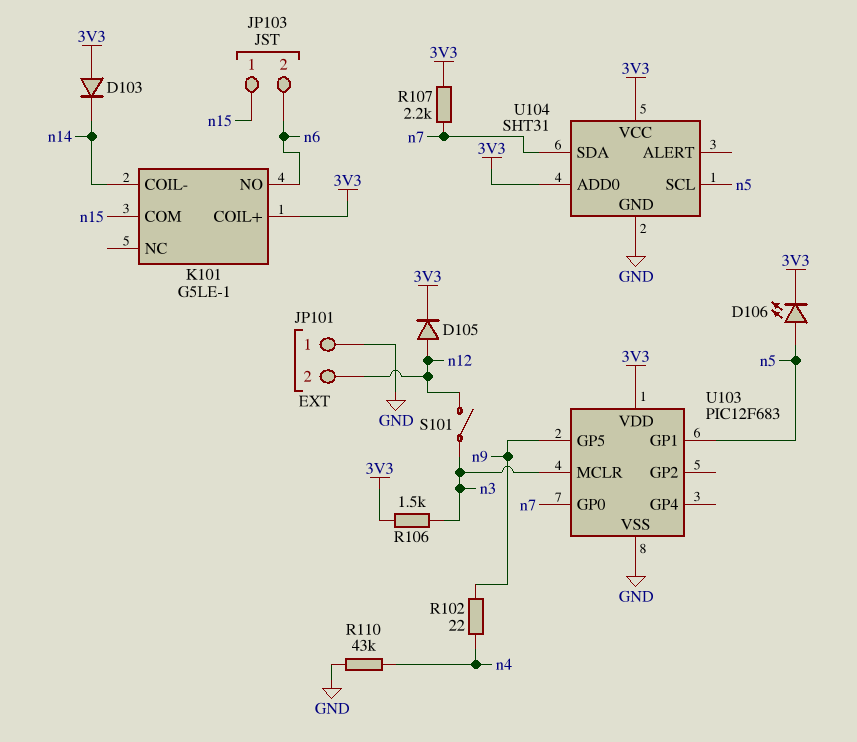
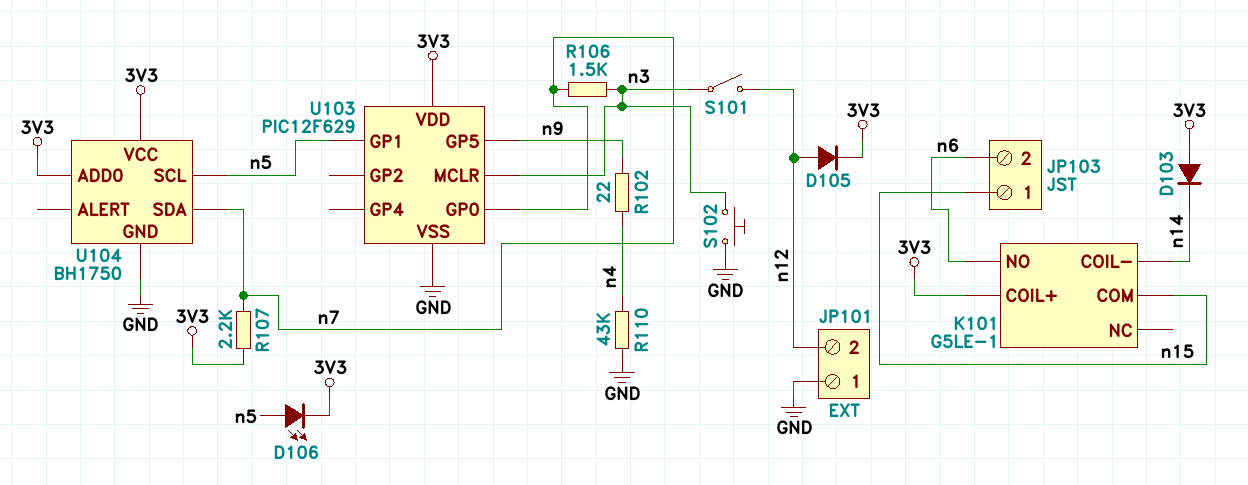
R106: 1.5k (3V3, n3) -> 1.5k (n3, n7)
S102: none -> button (GND, n3)
U103: PIC12F683 -> PIC12F629
U104: SHT31 -> BH1750

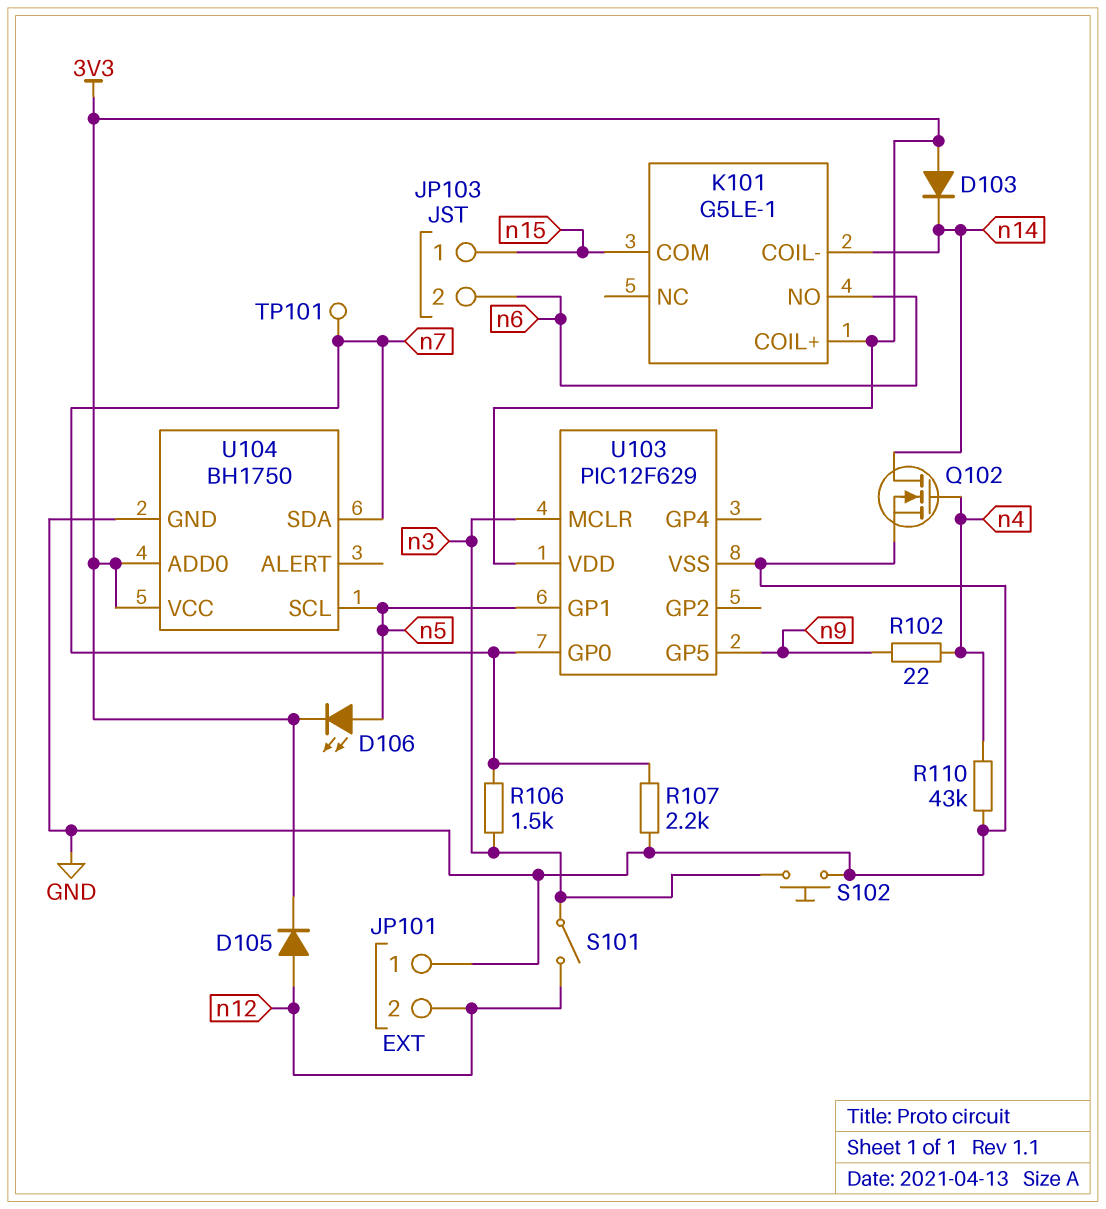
Q102: none -> NMOS (G n4, D n14, S GND)
R107: 2.2k (3V3, n7) -> 2.2k (GND, n7)
TP101: none -> test point (n7)

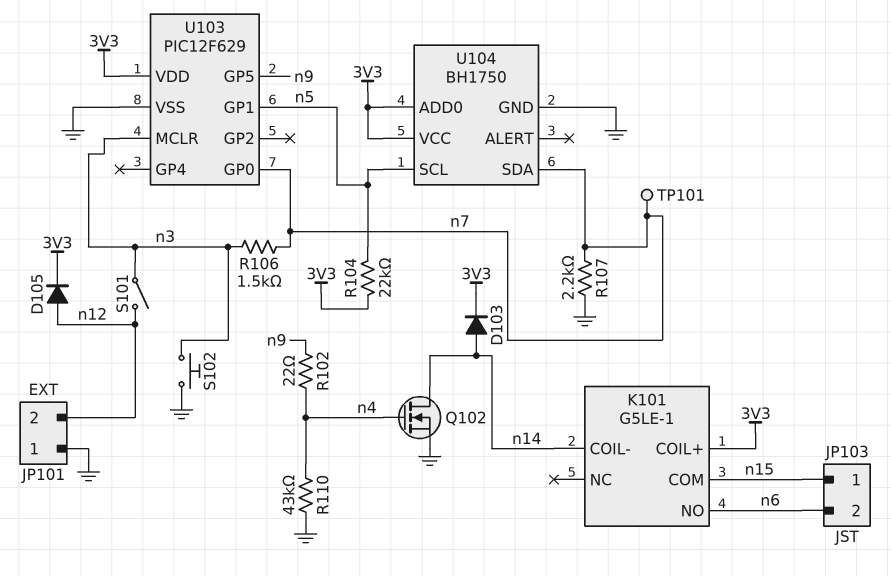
D103: diode (A 3V3, K n14) -> diode (A n14, K 3V3)
D106: LED (A n5, K 3V3) -> none
R104: none -> 22k (3V3, n5)

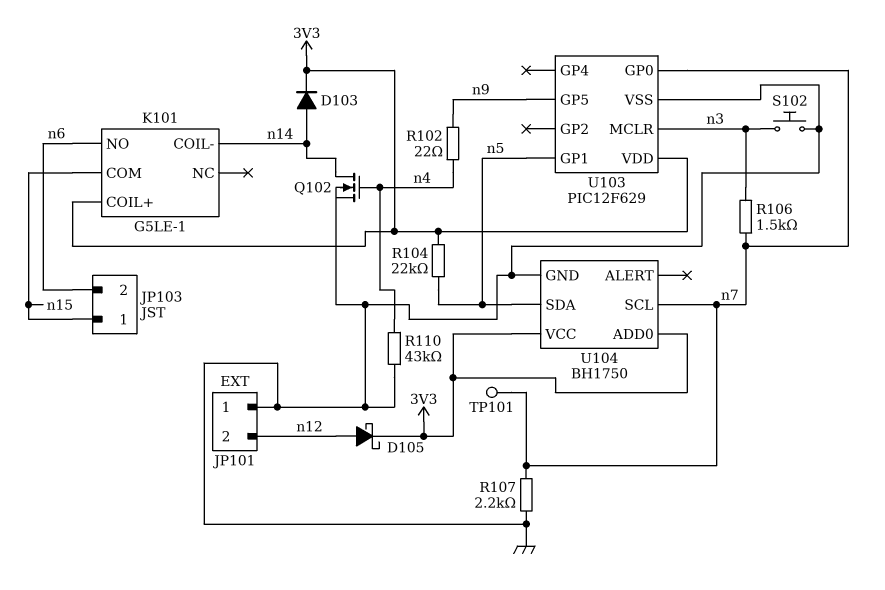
D105: diode (A n12, K 3V3) -> schottky (A n12, K 3V3)
S101: switch (n3, n12) -> none
U104 pin SCL: n5 -> n7
U104 pin SDA: n7 -> n5

